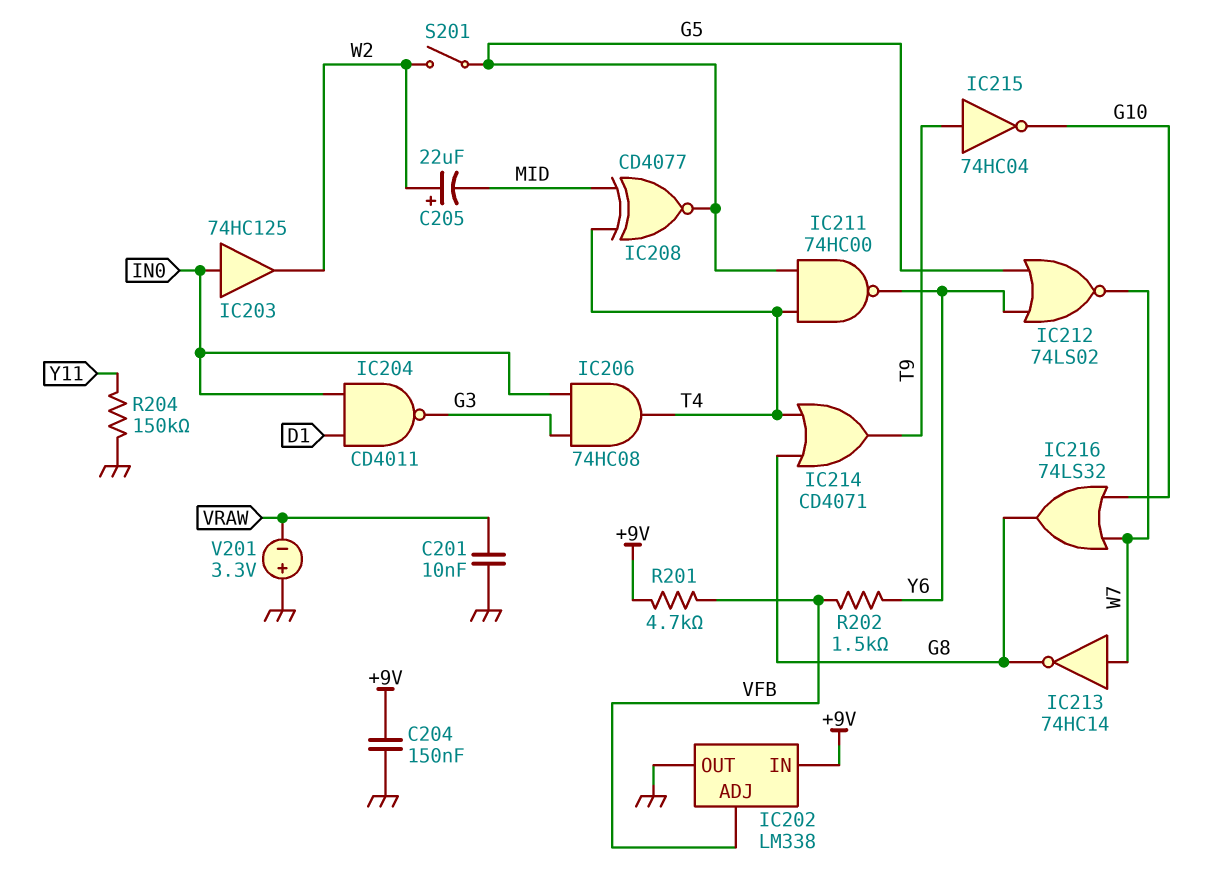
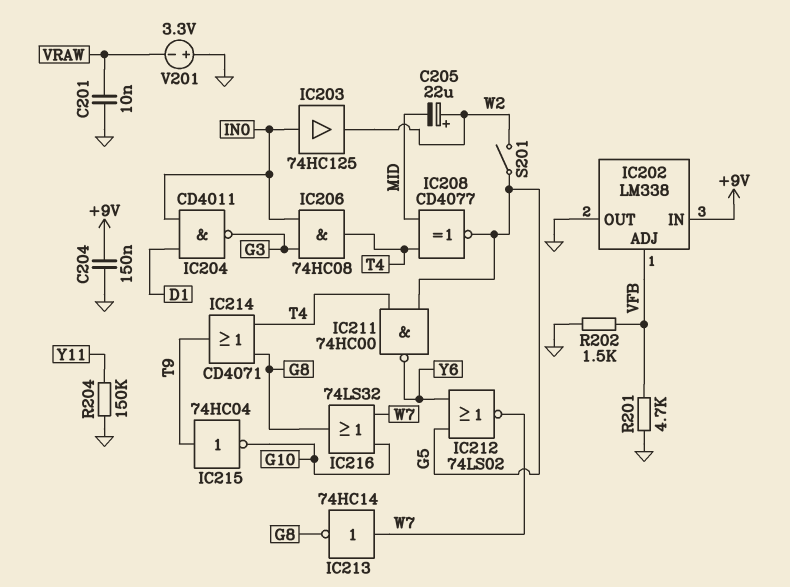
R201: 4.7k (+9V, VFB) -> 4.7k (GND, VFB)
R202: 1.5k (VFB, Y6) -> 1.5k (GND, VFB)

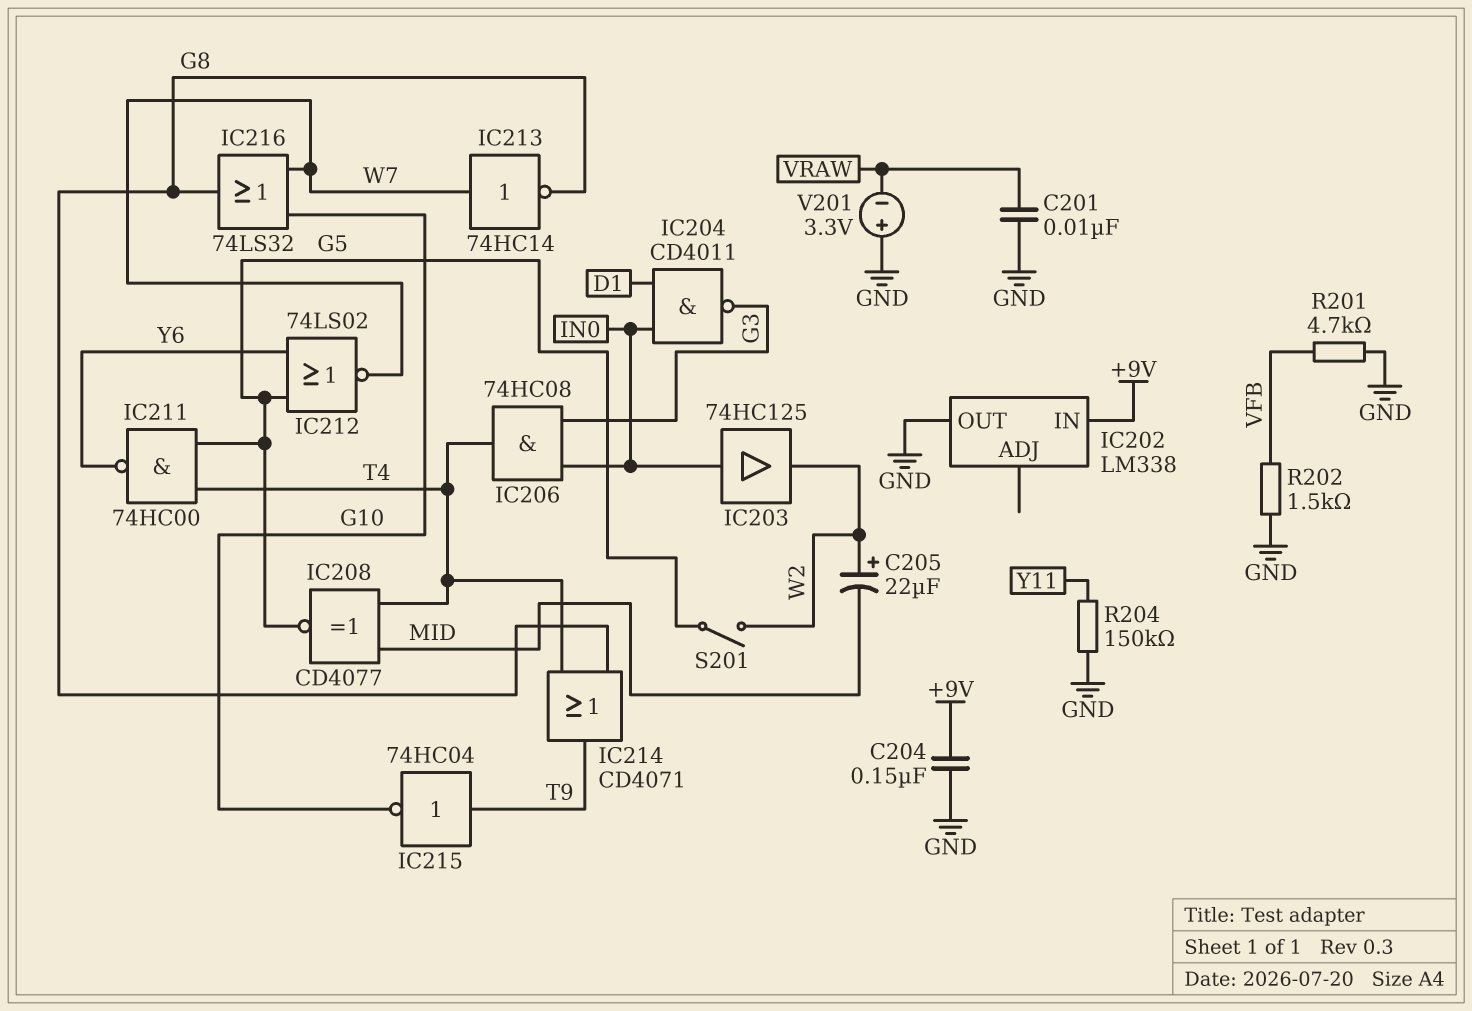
IC202 pin ADJ: VFB -> none

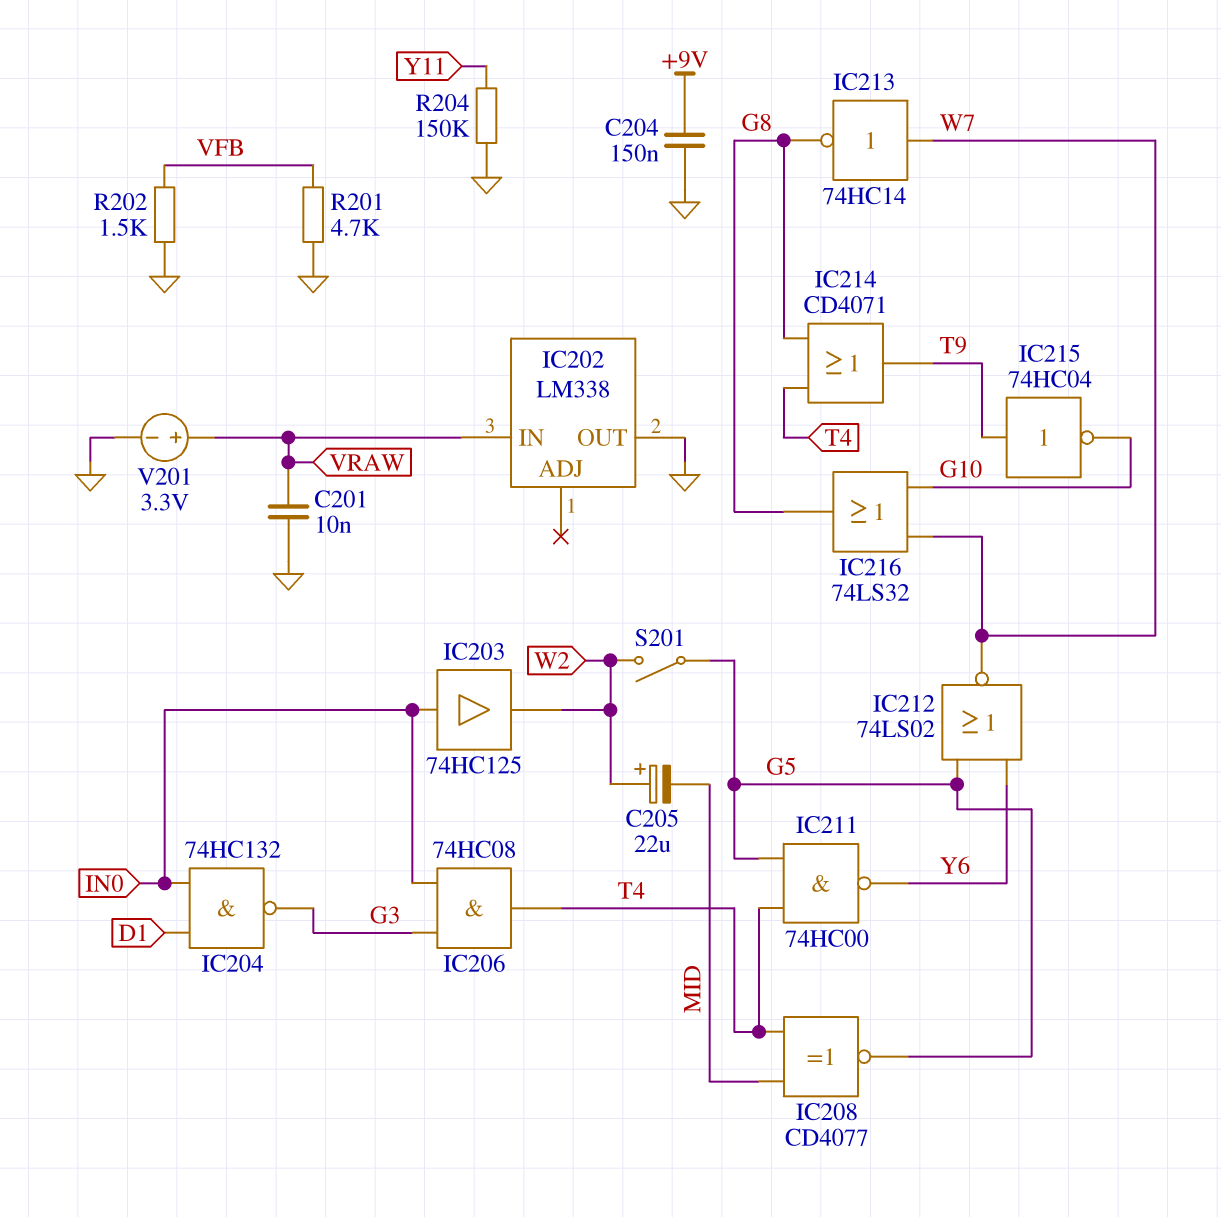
IC202 pin IN: +9V -> VRAW
IC204: NAND CD4011 (in D1, in IN0, out G3) -> NAND 74HC132 (in D1, in IN0, out G3)
V201: 3.3V (plus GND, minus VRAW) -> 3.3V (plus VRAW, minus GND)

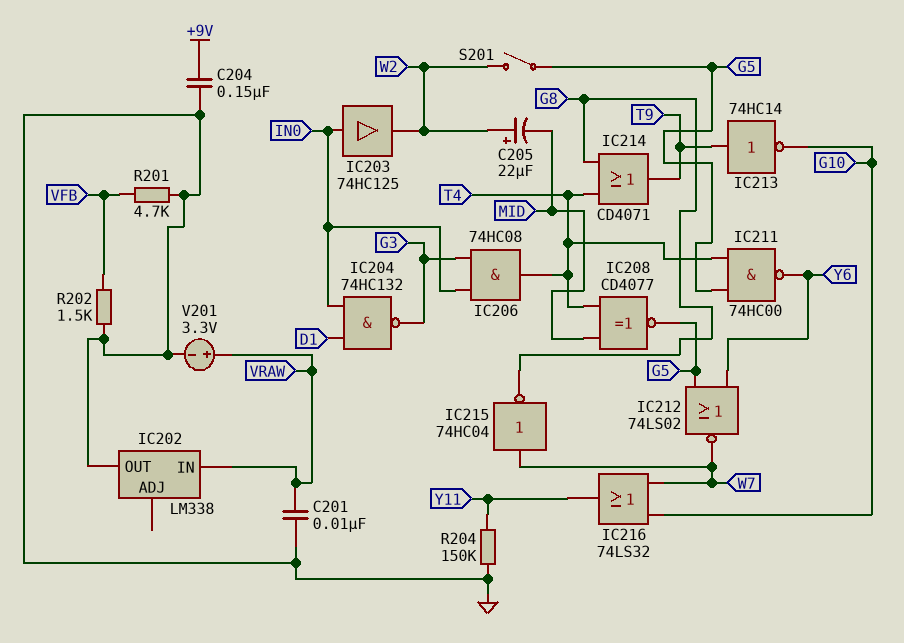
IC213: NOT 74HC14 (in W7, out G8) -> NOT 74HC14 (in T9, out G10)
IC215: NOT 74HC04 (in T9, out G10) -> NOT 74HC04 (in W7, out G8)
IC216: OR 74LS32 (in G10, in W7, out G8) -> OR 74LS32 (in G10, in W7, out Y11)

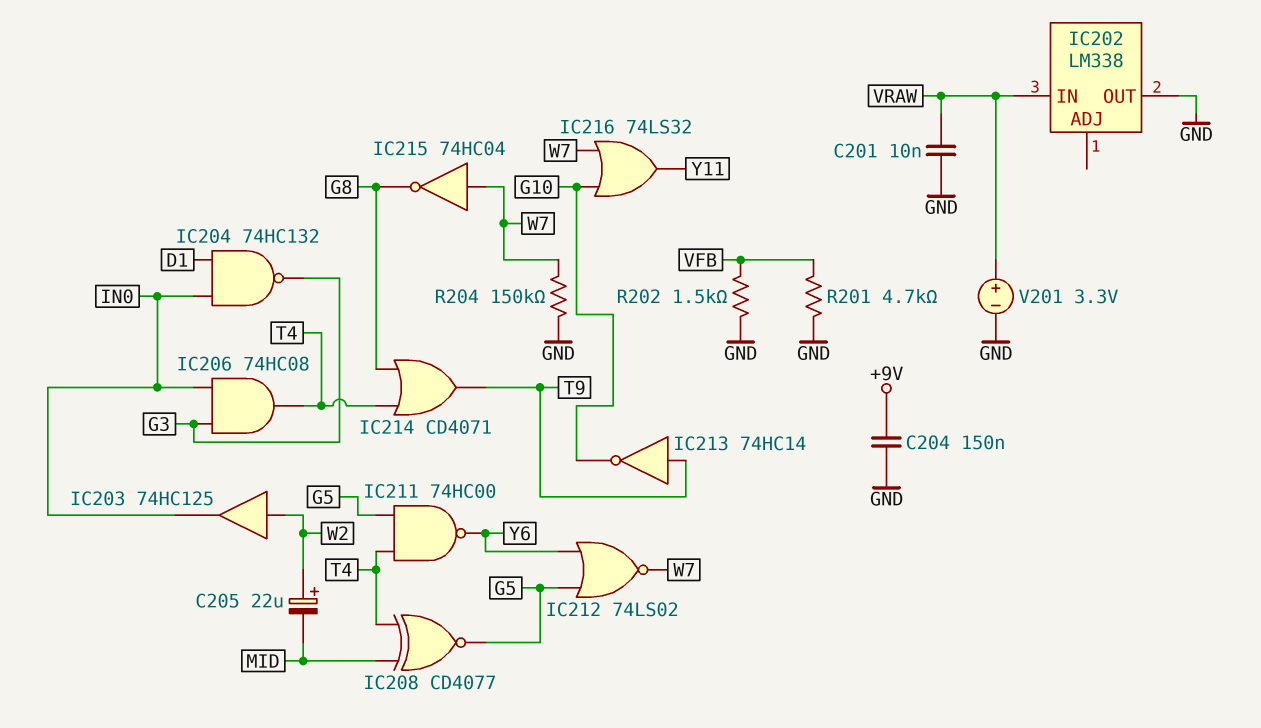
IC203: buffer 74HC125 (in IN0, out W2) -> buffer 74HC125 (in W2, out IN0)
R204: 150k (GND, Y11) -> 150k (GND, W7)
S201: switch (G5, W2) -> none

